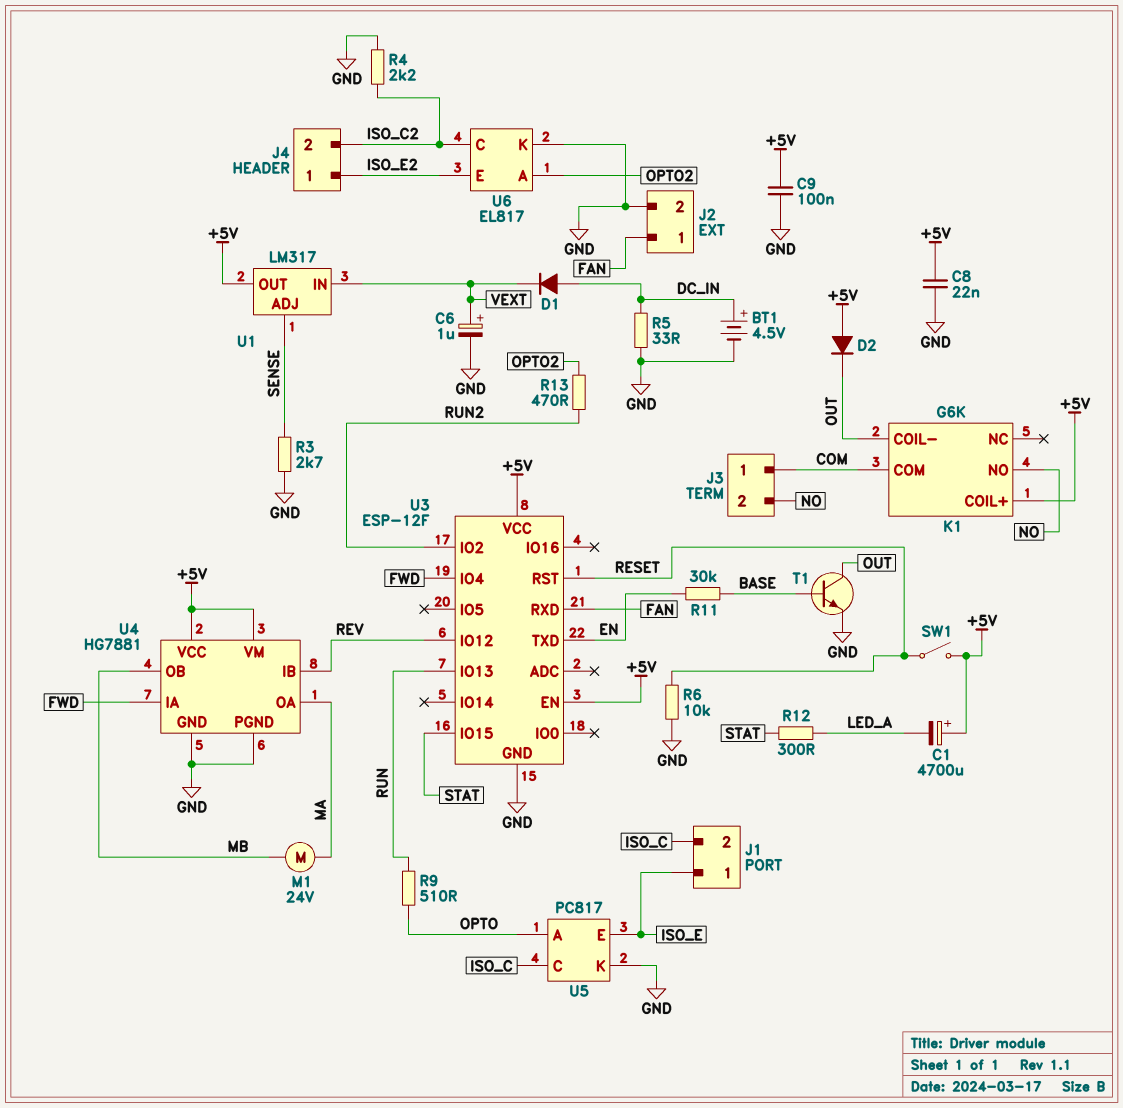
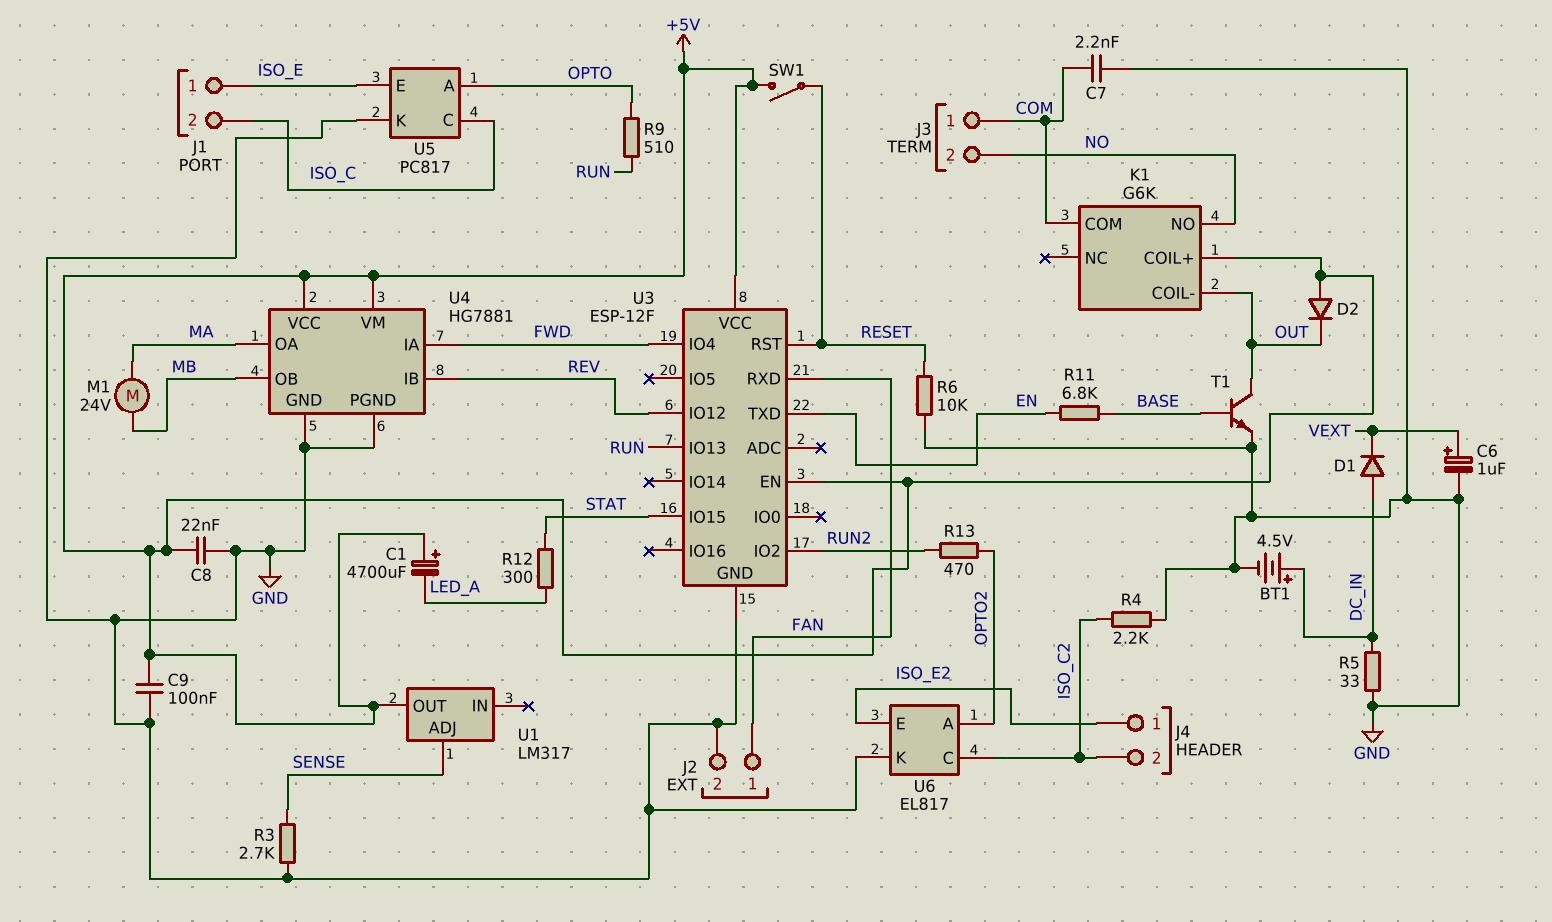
C7: none -> 2.2nF (COM, GND)
R11: 30k (BASE, EN) -> 6.8k (BASE, EN)
U1 pin IN: VEXT -> none

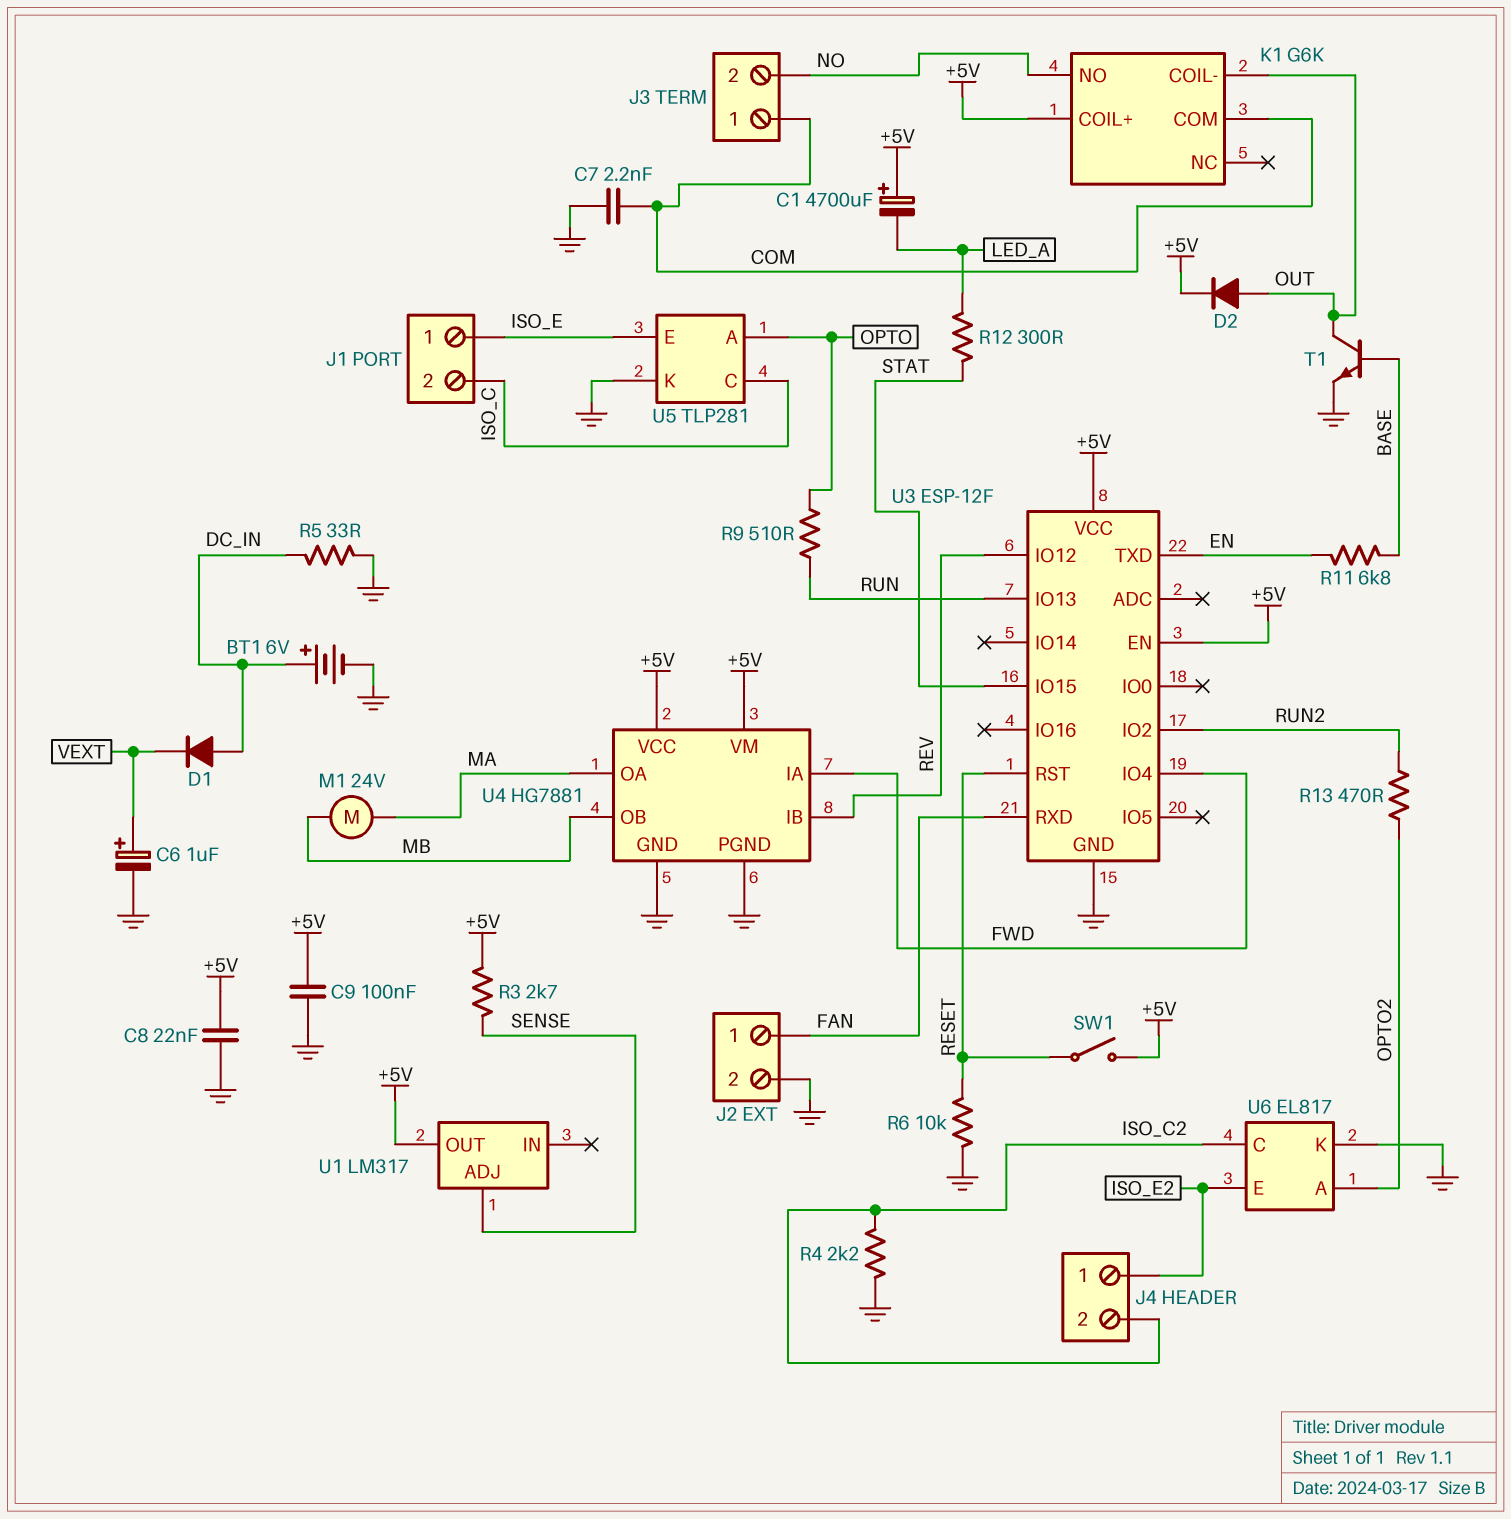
BT1: 4.5V (plus DC_IN, minus GND) -> 6V (plus DC_IN, minus GND)
D2: diode (A +5V, K OUT) -> diode (A OUT, K +5V)
R3: 2.7k (GND, SENSE) -> 2.7k (+5V, SENSE)
U5: PC817 -> TLP281

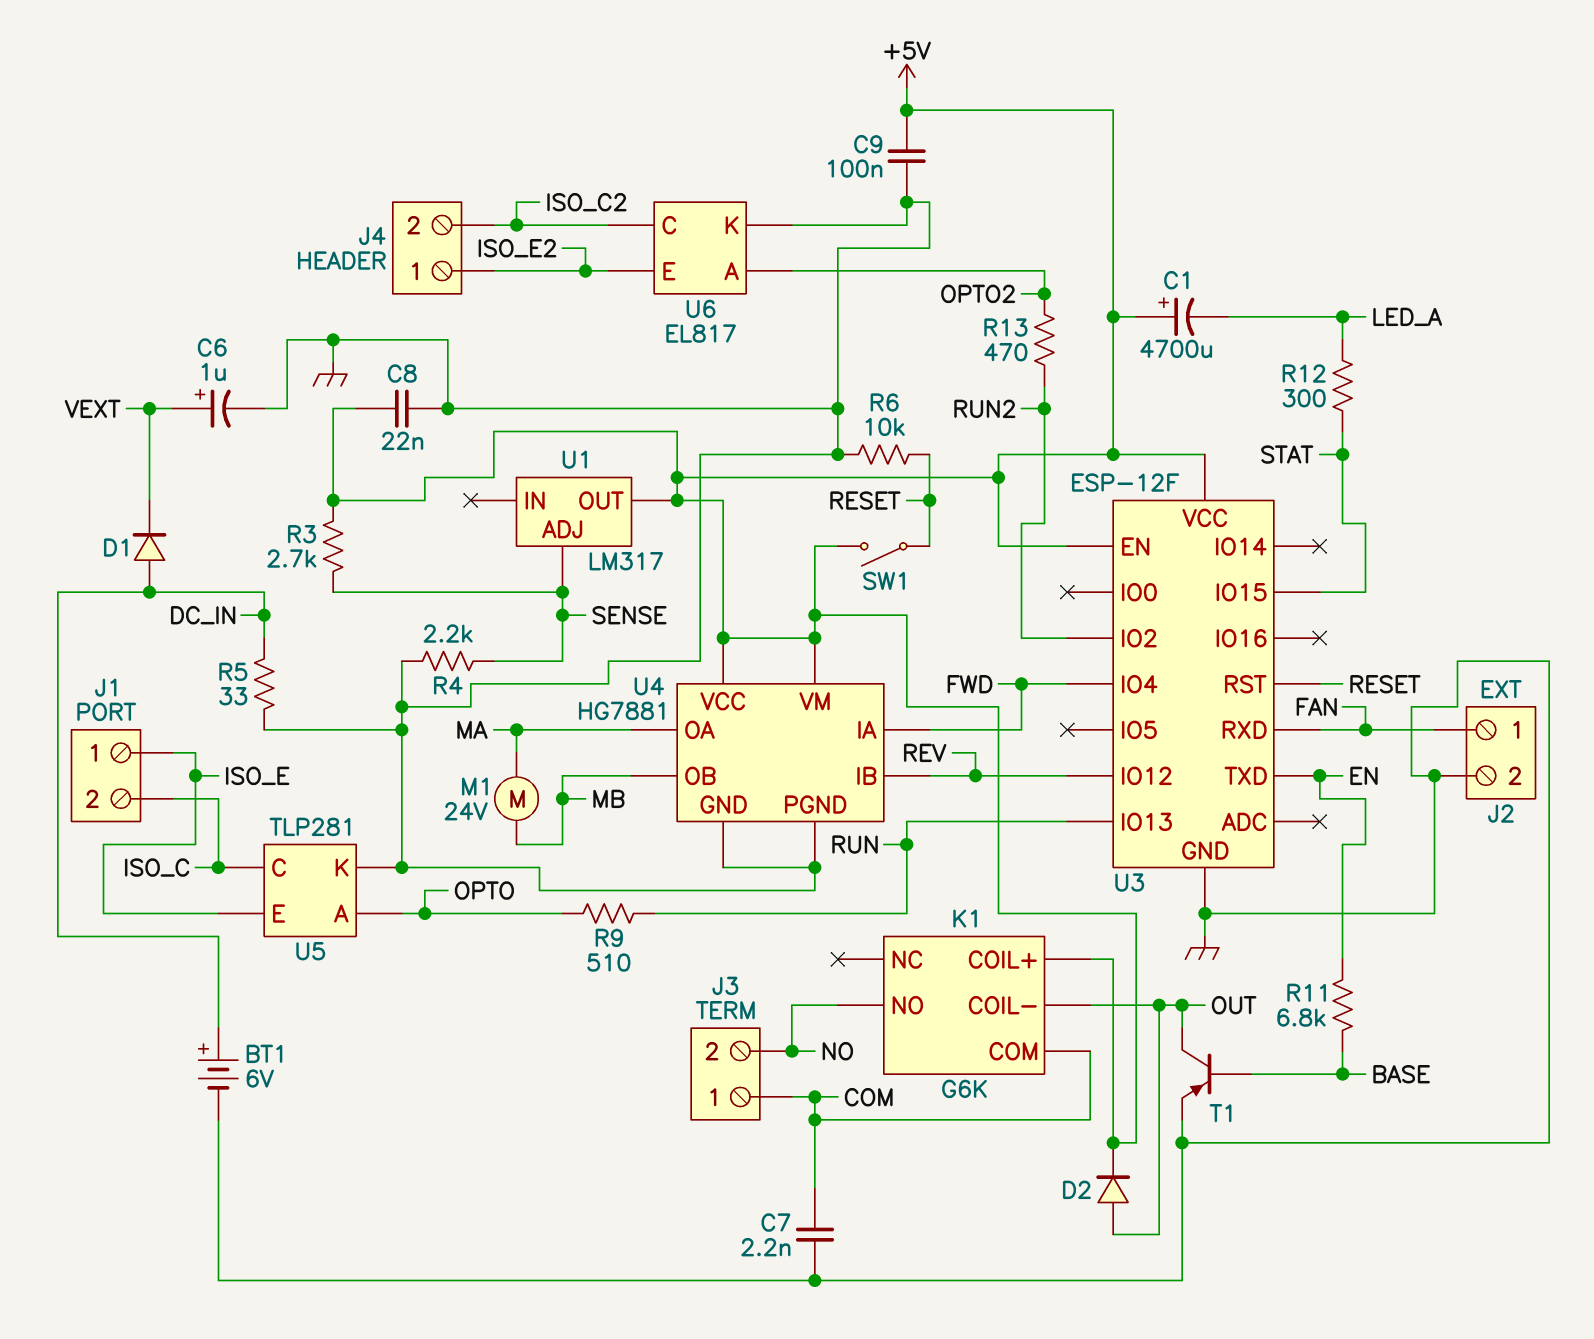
R4: 2.2k (GND, ISO_C2) -> 2.2k (GND, SENSE)
T1: NPN (B BASE, C OUT, E GND) -> PNP (B BASE, C OUT, E GND)

